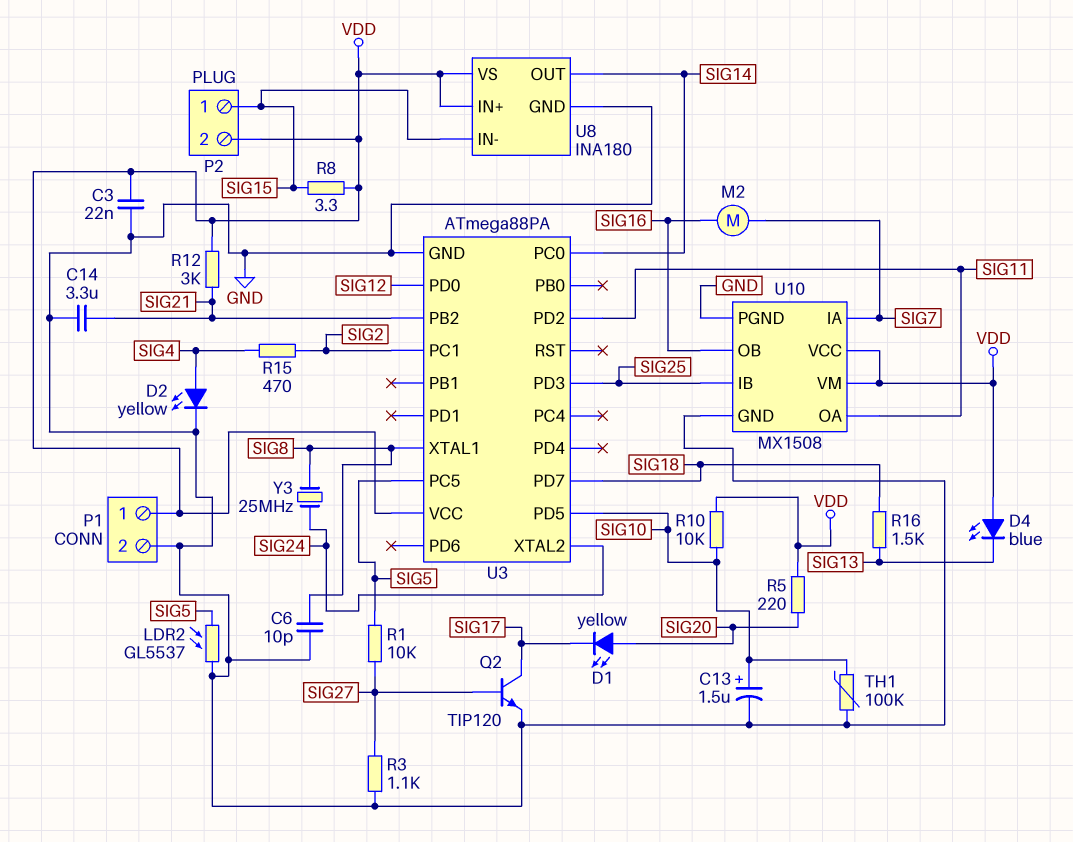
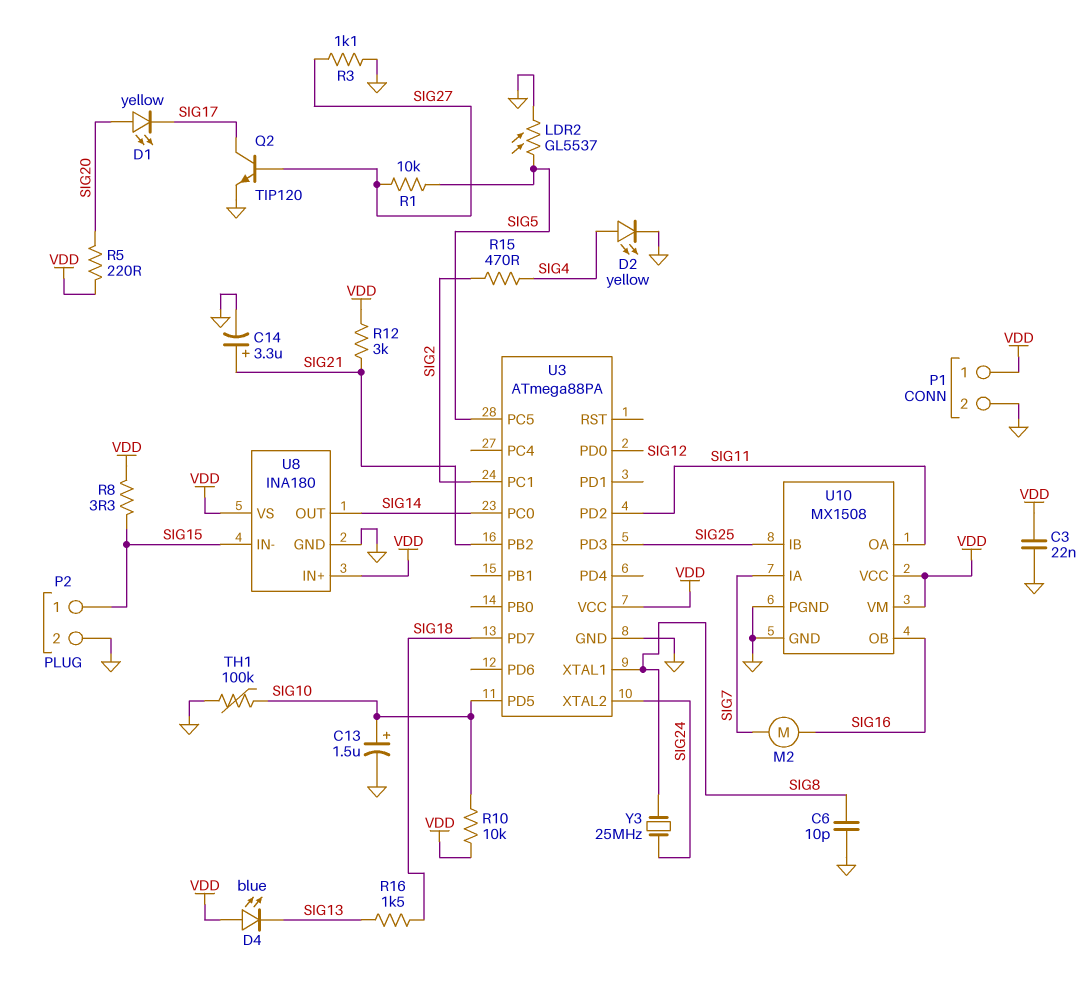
C14: 3.3uF (GND, SIG21) -> 3.3uF (plus SIG21, minus GND)
P2 pin 2: VDD -> GND

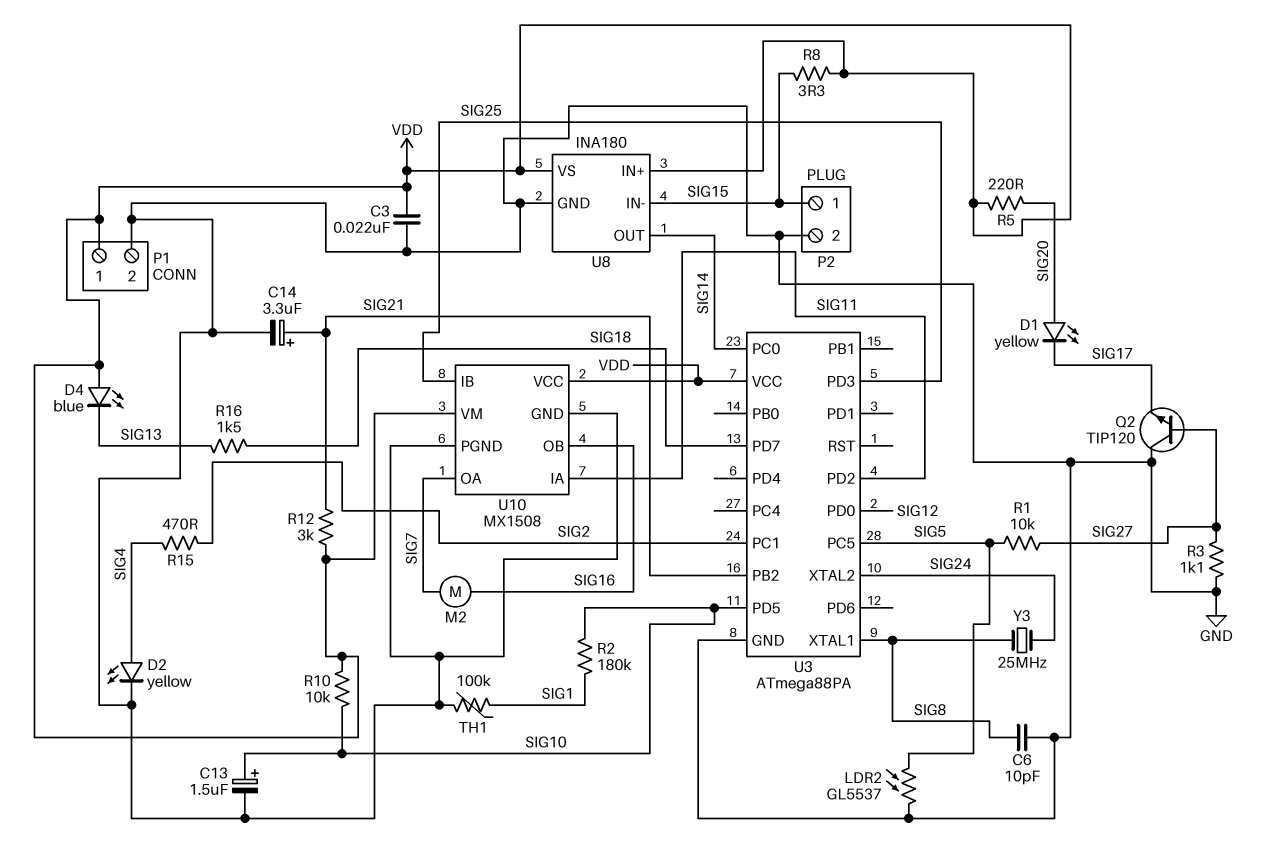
Q2: NPN TIP120 (B SIG27, C SIG17, E GND) -> NPN TIP120 (B SIG27, C GND, E SIG17)
R2: none -> 180k (SIG1, SIG10)
TH1: 100k (GND, SIG10) -> 100k (GND, SIG1)
U10 pin IA: SIG7 -> SIG11
U10 pin OA: SIG11 -> SIG7

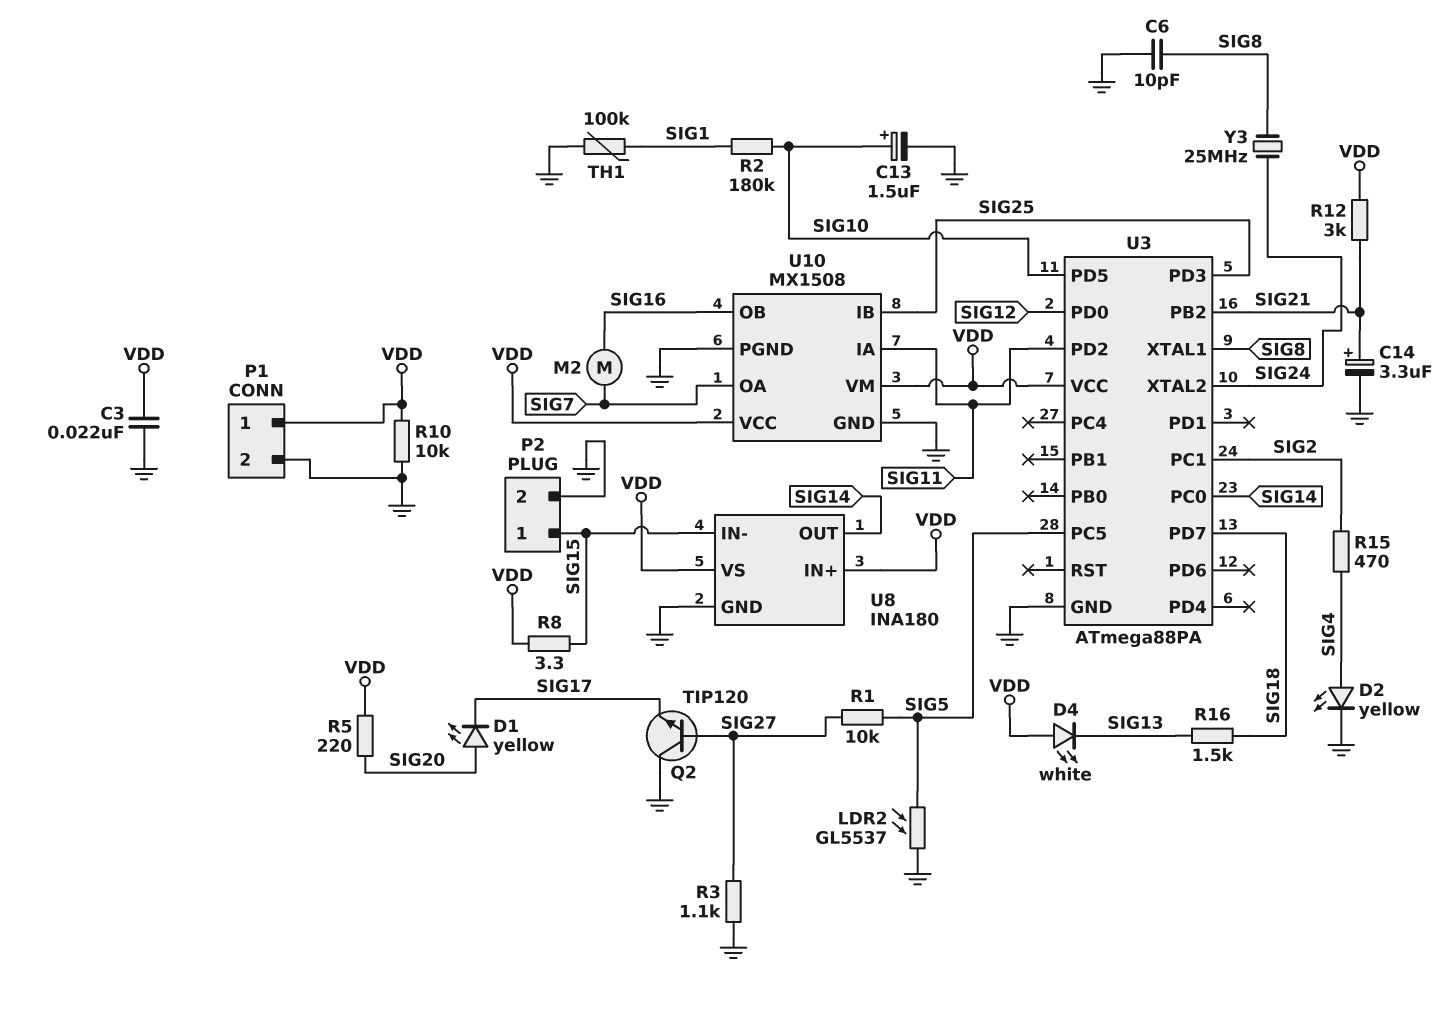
D4: LED blue (A VDD, K SIG13) -> LED white (A VDD, K SIG13)
R10: 10k (SIG10, VDD) -> 10k (GND, VDD)

